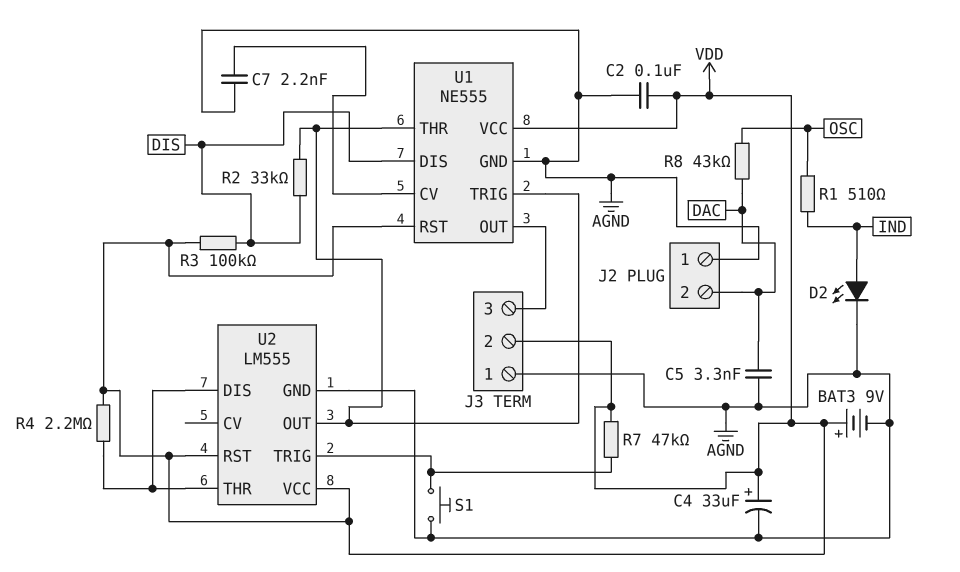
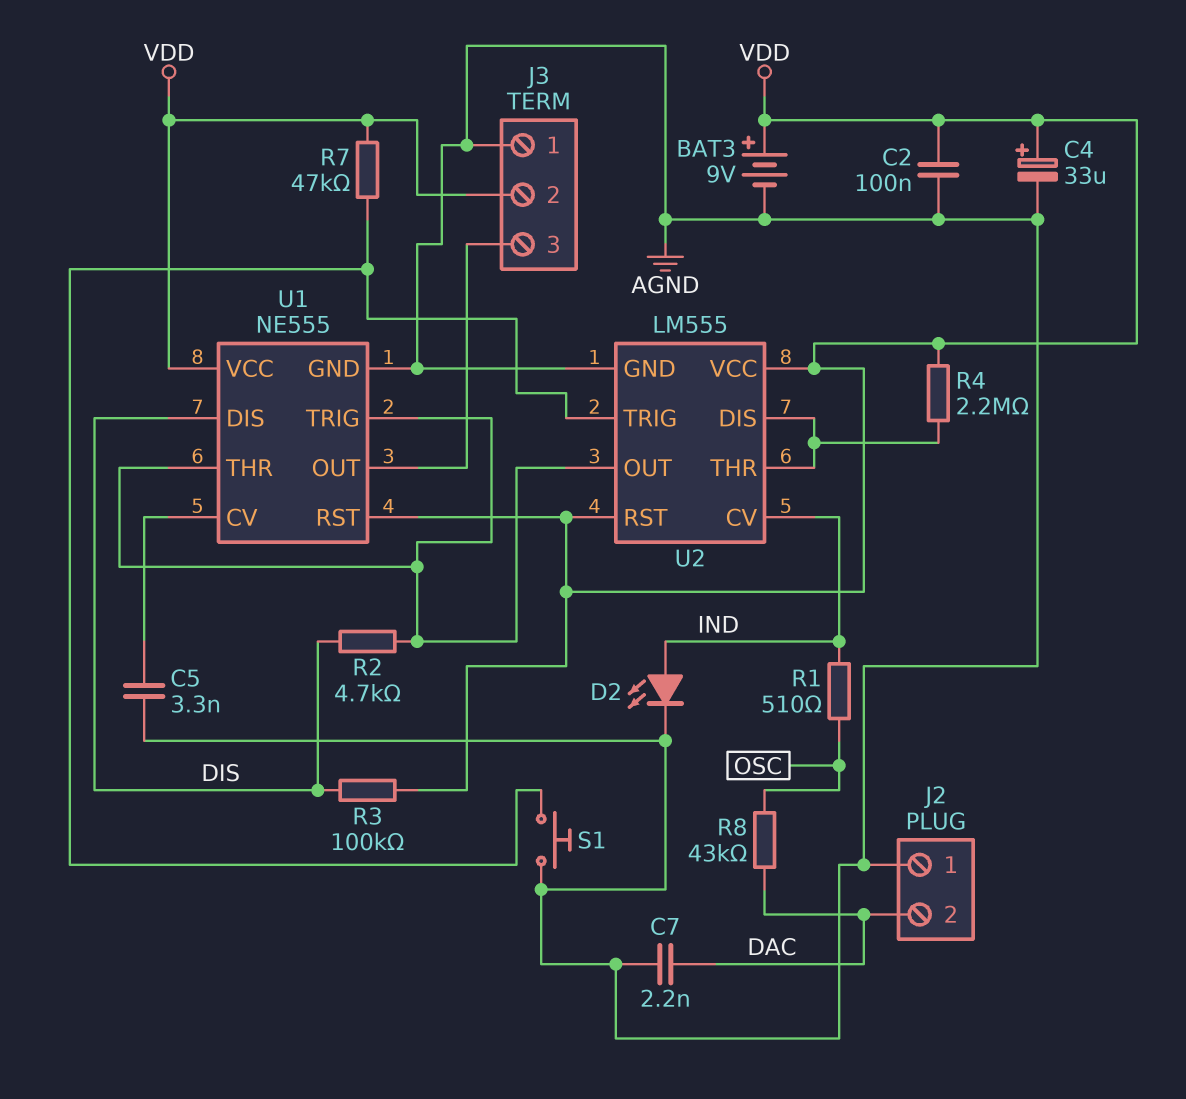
C5: 3.3nF (AGND, DAC) -> 3.3nF (AGND, U1/CV)
C7: 2.2nF (AGND, U1/CV) -> 2.2nF (AGND, DAC)
R2: 33k (DIS, U1/THR) -> 4.7k (DIS, U1/THR)
U2 pin CV: none -> IND

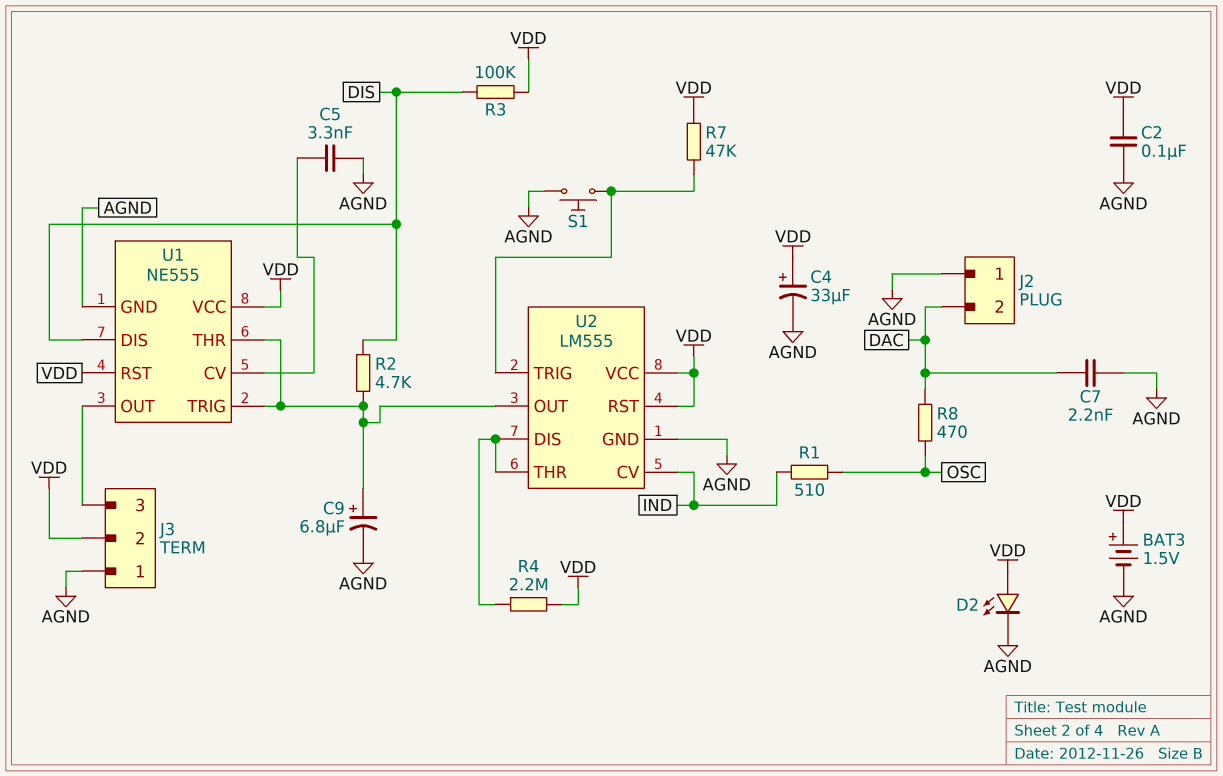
BAT3: 9V (plus VDD, minus AGND) -> 1.5V (plus VDD, minus AGND)
C9: none -> 6.8uF (plus U1/THR, minus AGND)
D2: LED (A IND, K AGND) -> LED (A VDD, K AGND)
R8: 43k (DAC, OSC) -> 470 (DAC, OSC)

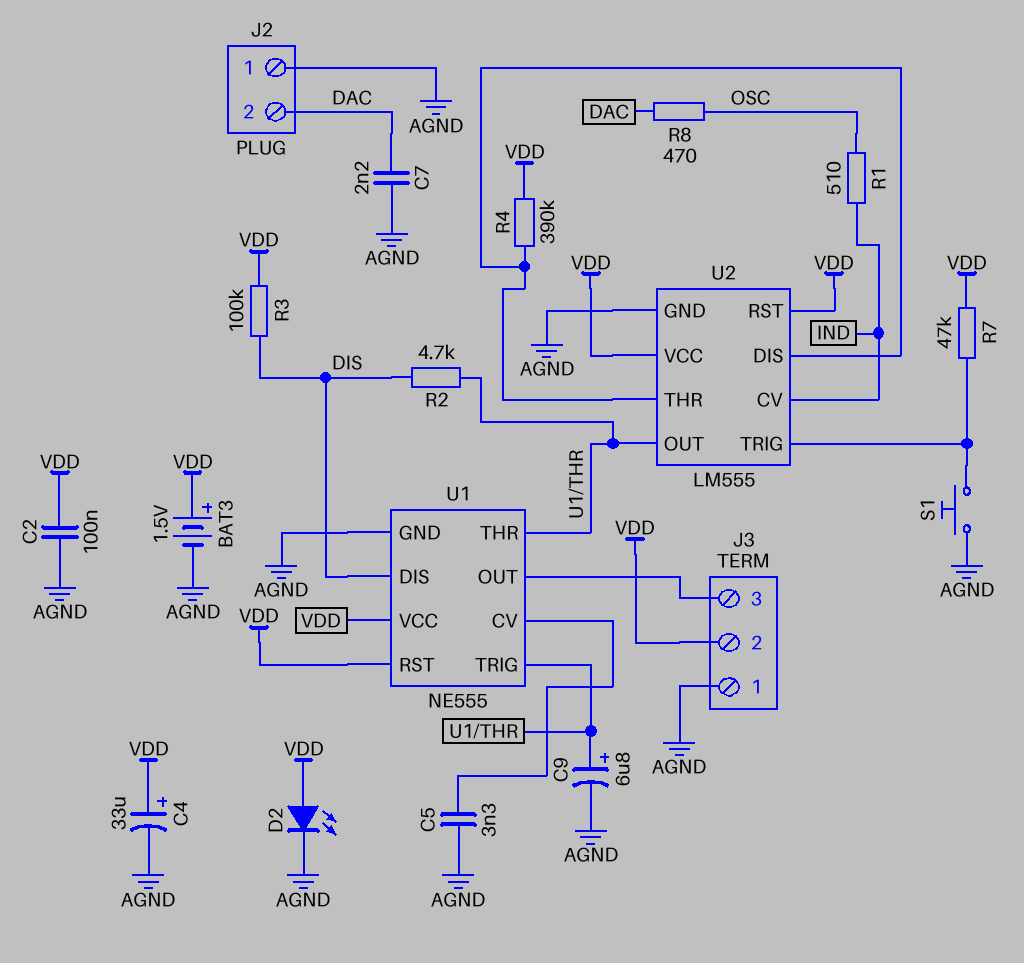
R4: 2.2M (U2/DIS, VDD) -> 390k (U2/DIS, VDD)

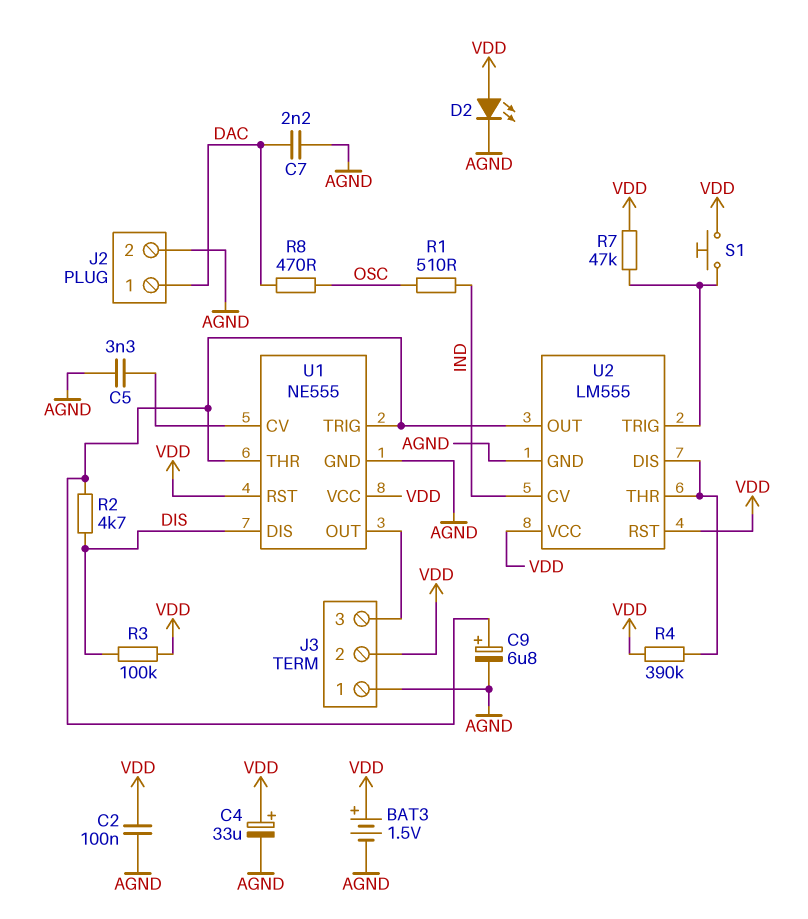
J2 pin 1: AGND -> DAC
J2 pin 2: DAC -> AGND
S1: button (AGND, U2/TRIG) -> button (U2/TRIG, VDD)

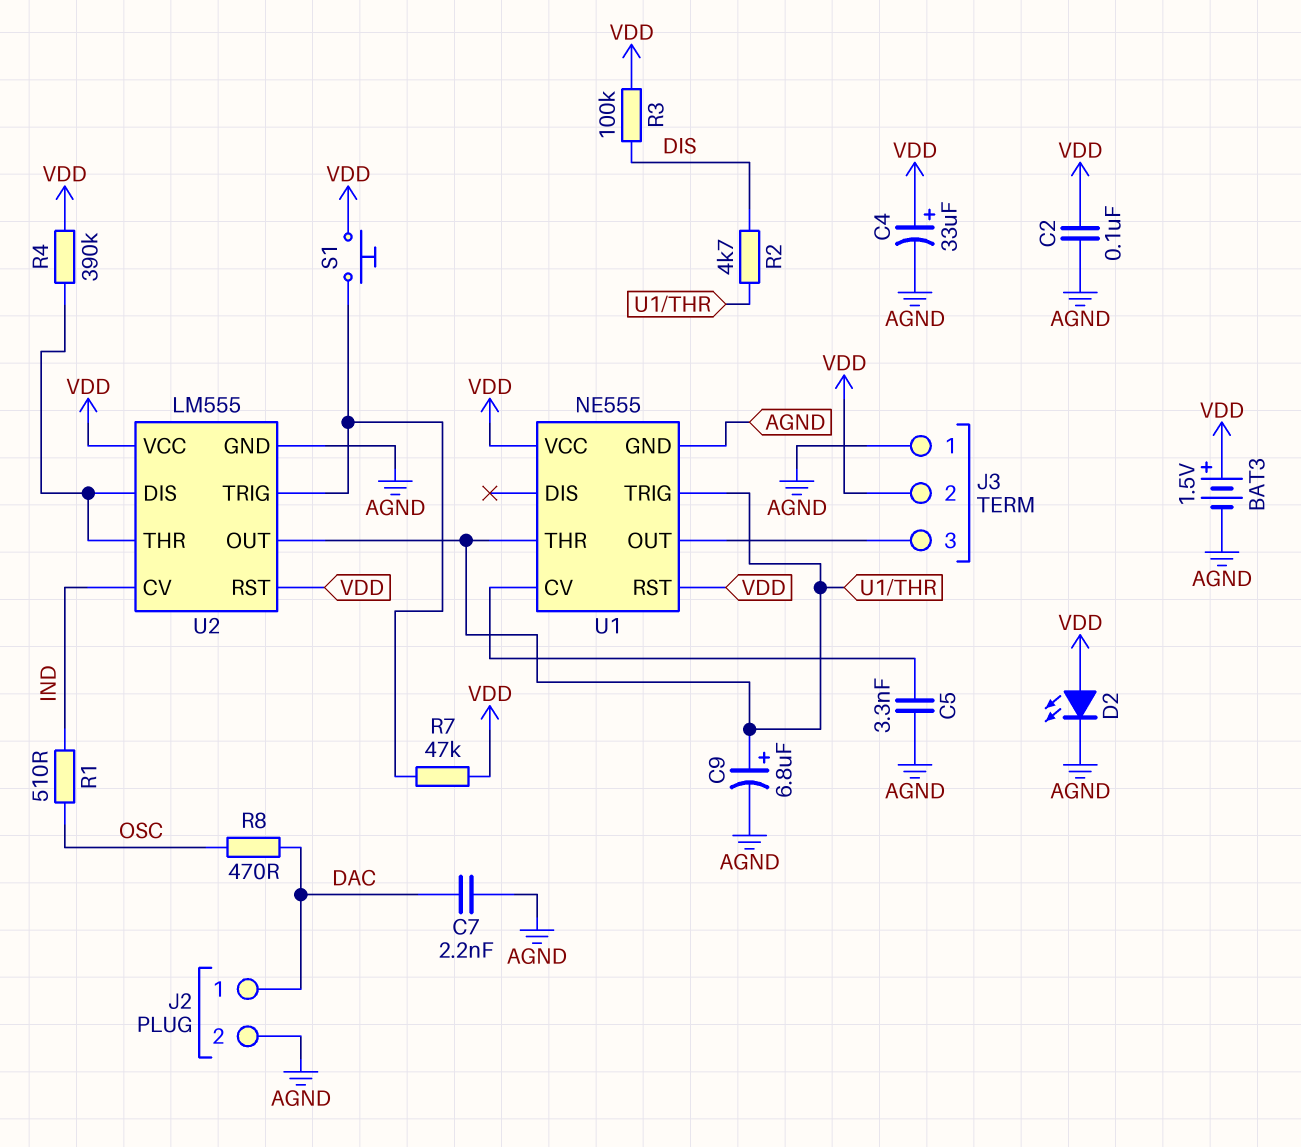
U1 pin DIS: DIS -> none

